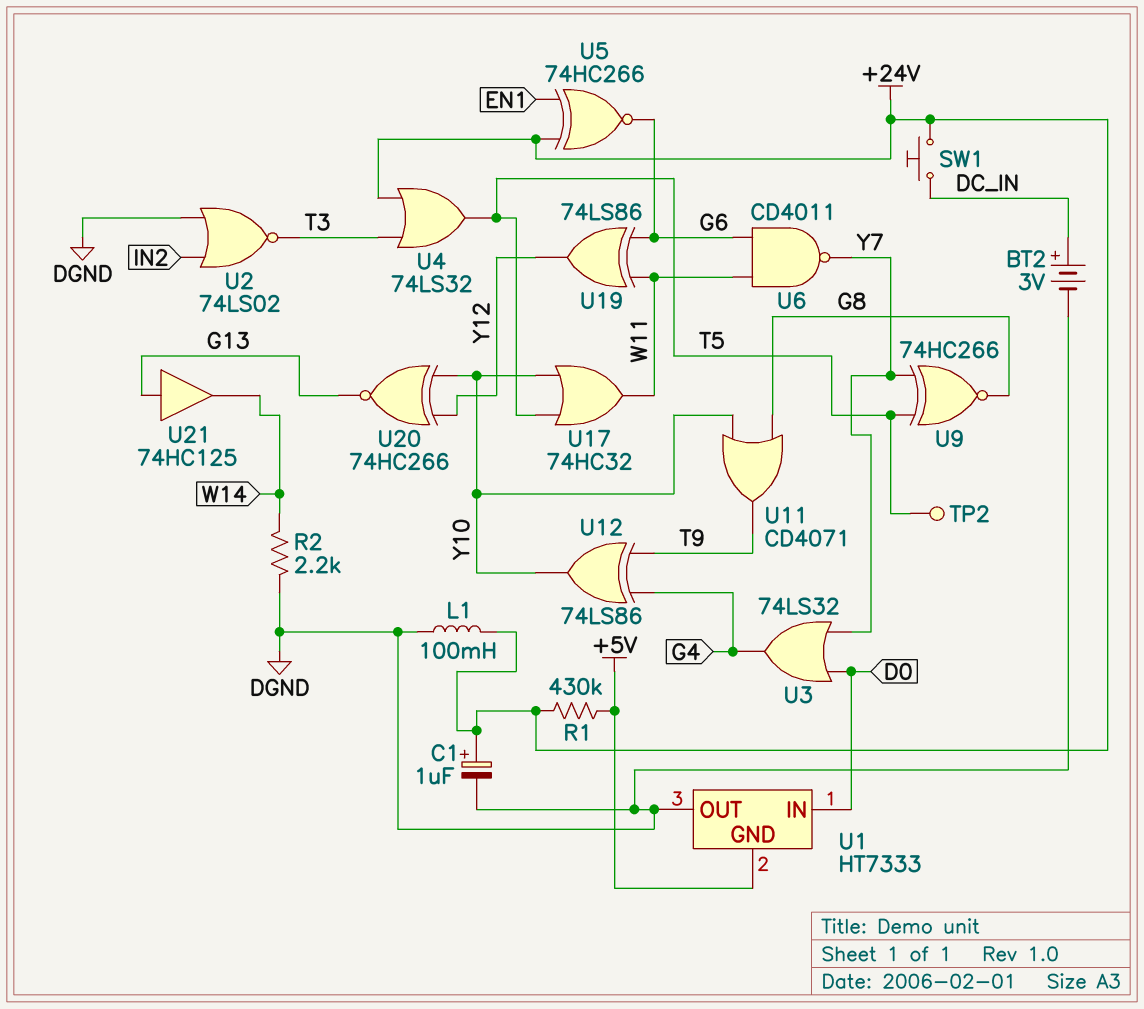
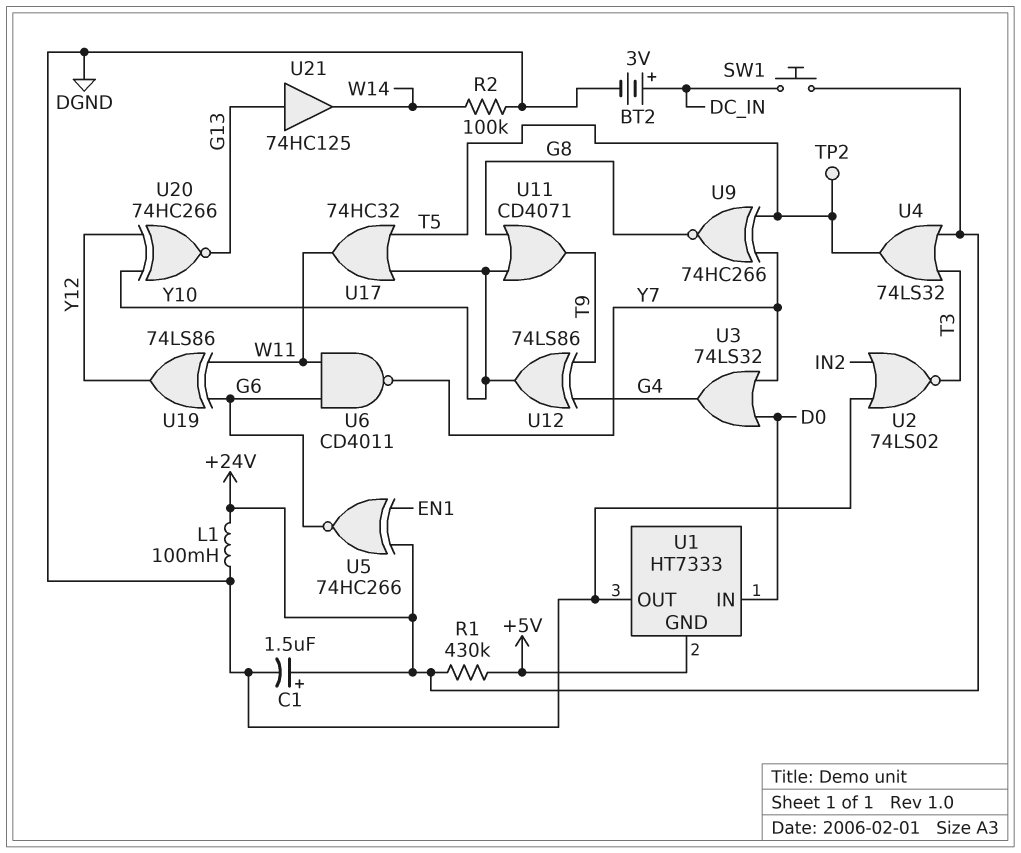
C1: 1uF (plus +24V, minus DGND) -> 1.5uF (plus +24V, minus DGND)
R2: 2.2k (DGND, W14) -> 100k (DGND, W14)

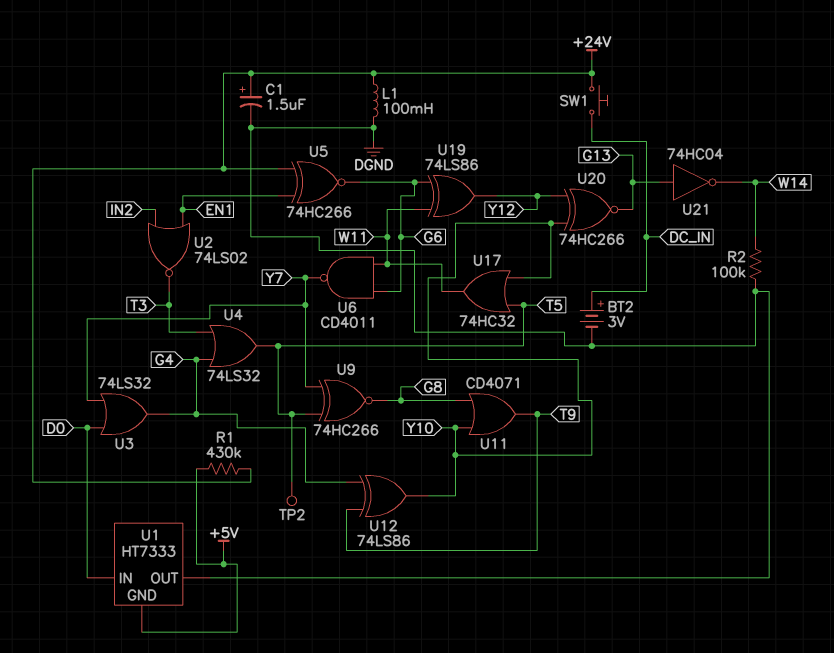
U2: NOR 74LS02 (in DGND, in IN2, out T3) -> NOR 74LS02 (in EN1, in IN2, out T3)
U4: OR 74LS32 (in +24V, in T3, out T5) -> OR 74LS32 (in G4, in T3, out T5)
U21: buffer 74HC125 (in G13, out W14) -> NOT 74HC04 (in G13, out W14)

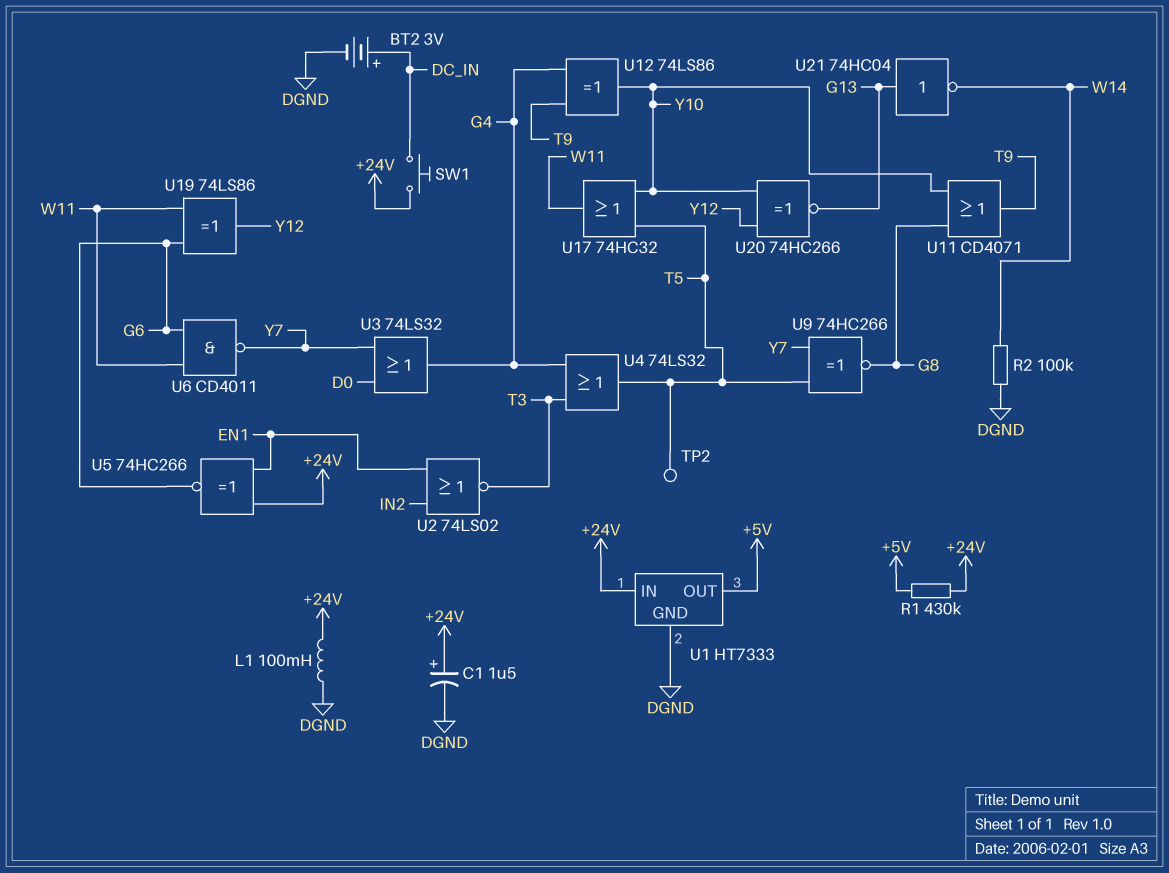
U1 pin GND: +5V -> DGND
U1 pin IN: D0 -> +24V
U1 pin OUT: DGND -> +5V

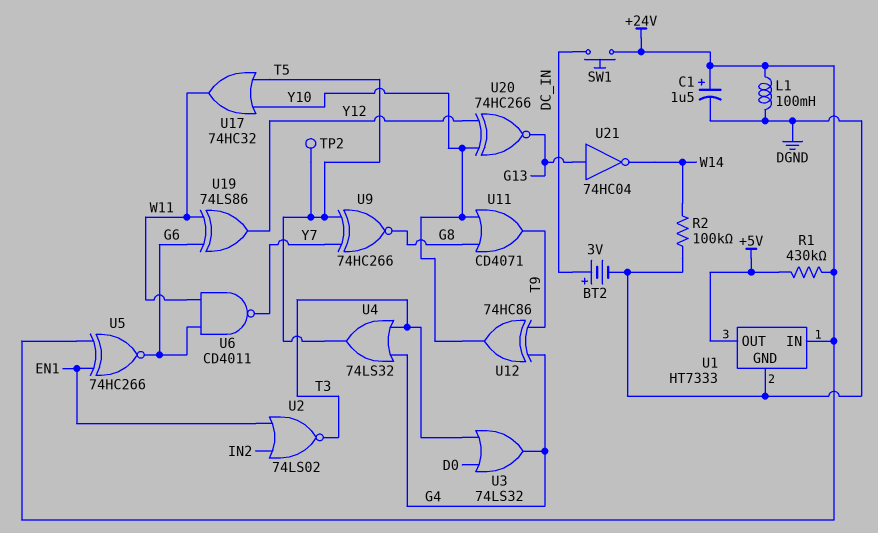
U3: OR 74LS32 (in D0, in Y7, out G4) -> OR 74LS32 (in D0, in T3, out G4)
U12: XOR 74LS86 (in G4, in T9, out Y10) -> XOR 74HC86 (in G4, in T9, out Y10)

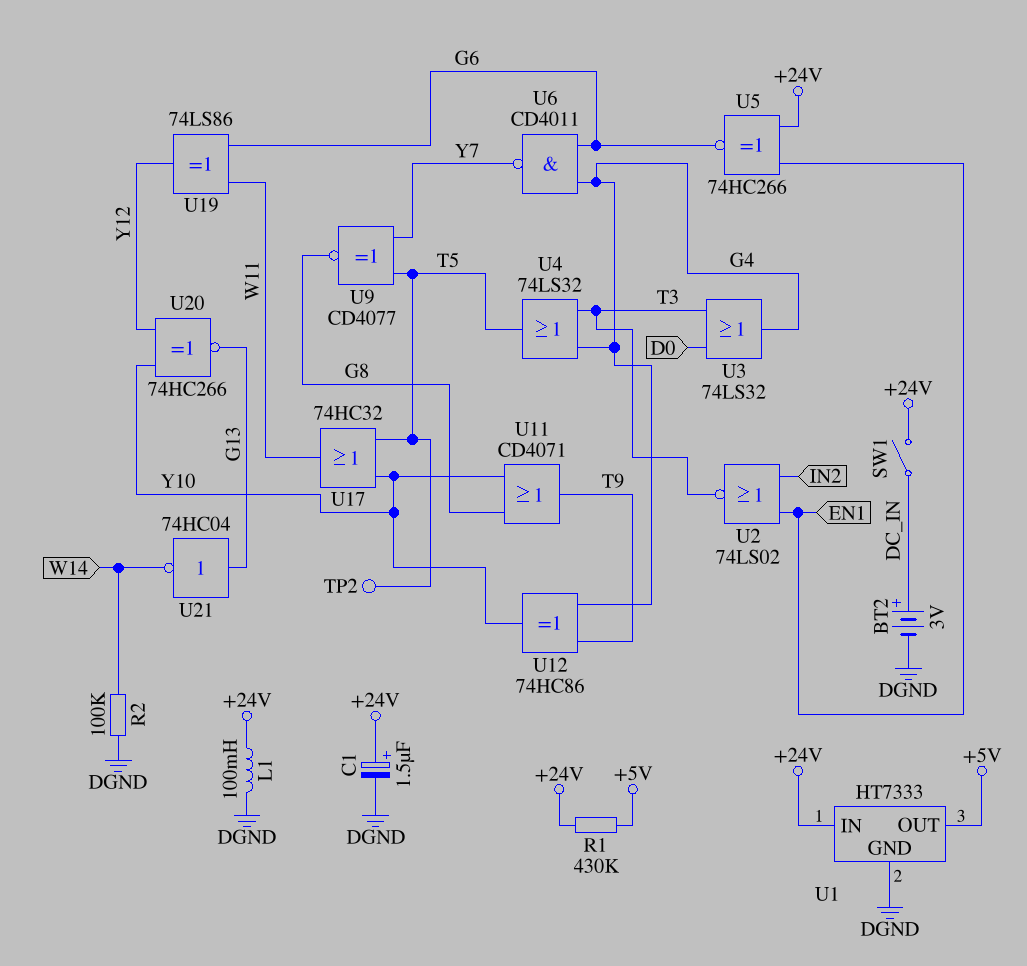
SW1: button (+24V, DC_IN) -> switch (+24V, DC_IN)
U6: NAND CD4011 (in G6, in W11, out Y7) -> NAND CD4011 (in G4, in G6, out Y7)
U9: XNOR 74HC266 (in T5, in Y7, out G8) -> XNOR CD4077 (in T5, in Y7, out G8)

